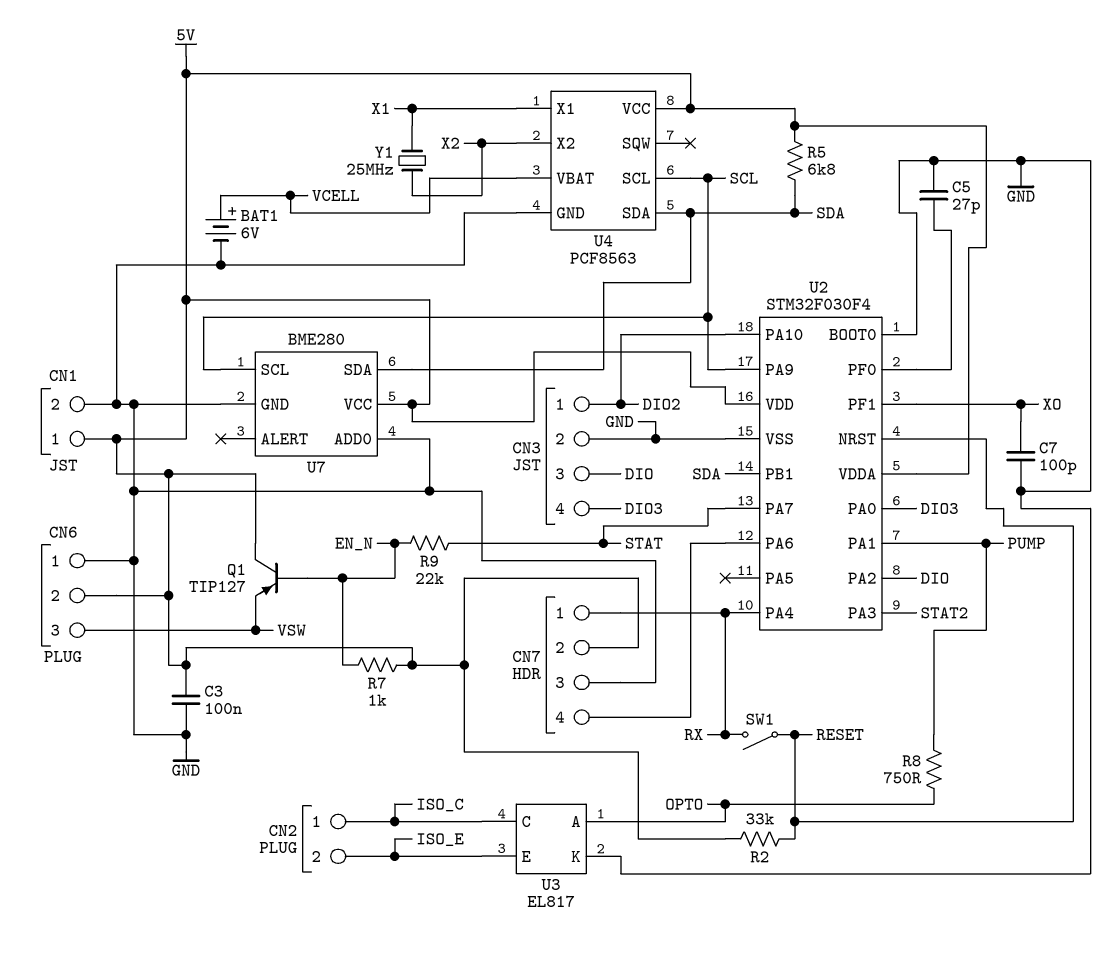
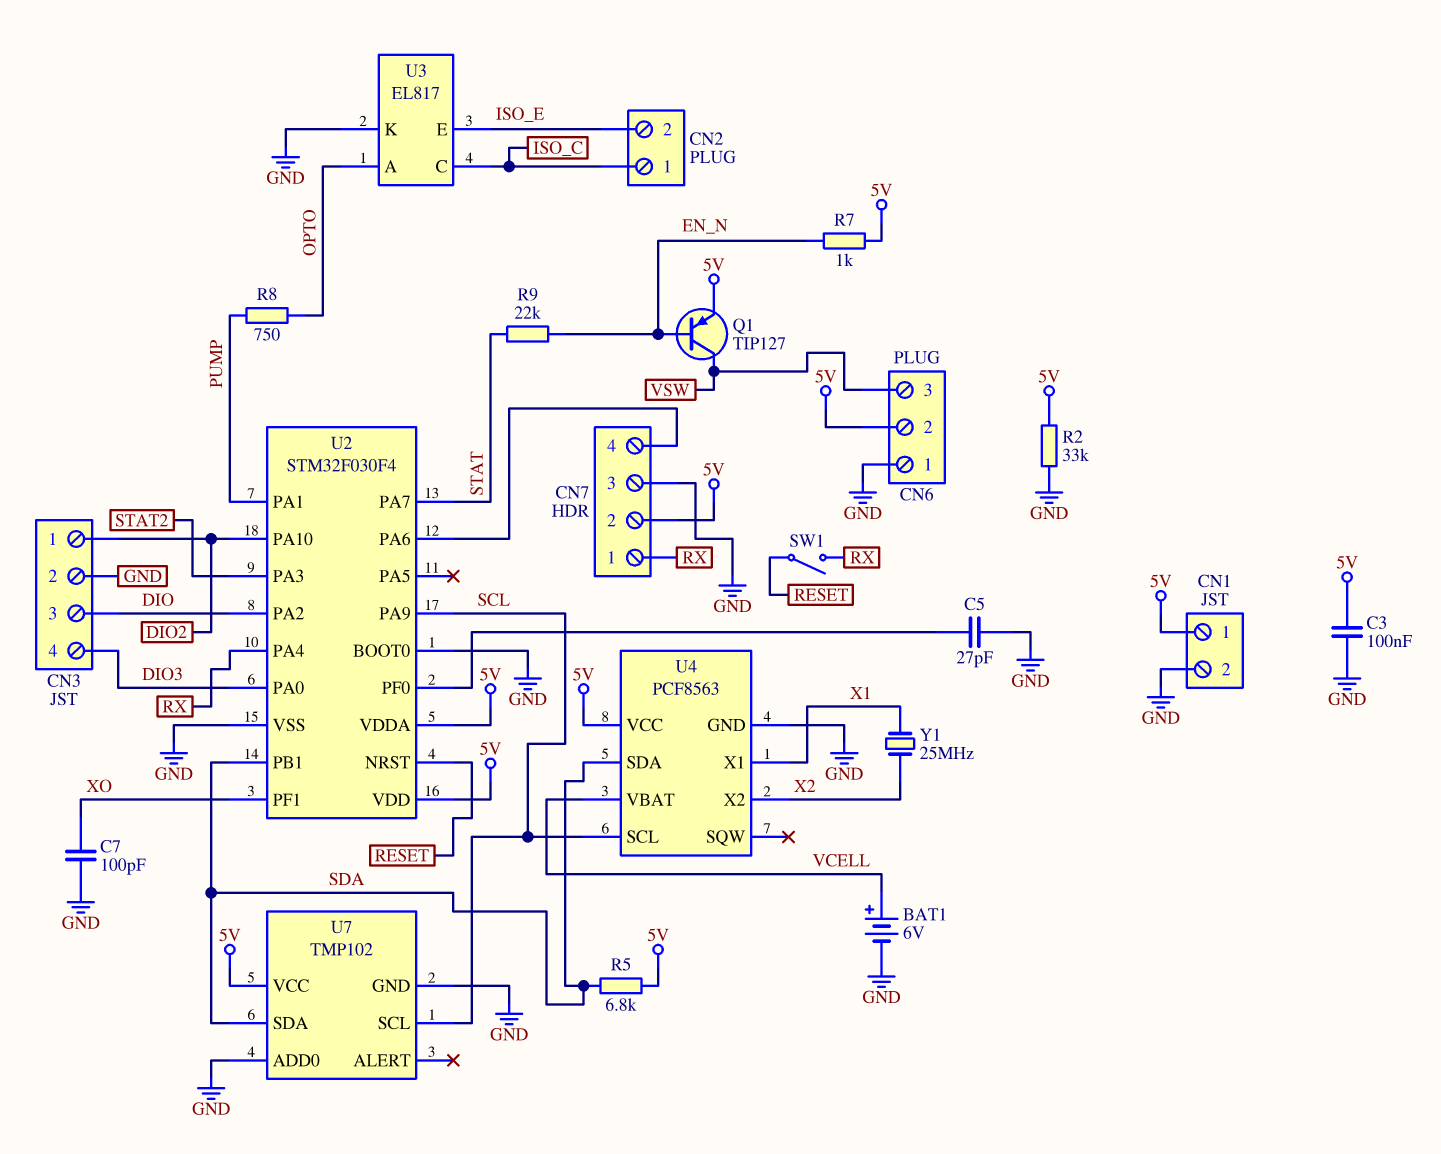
Q1: PNP TIP127 (B EN_N, C 5V, E VSW) -> PNP TIP127 (B EN_N, C VSW, E 5V)
R2: 33k (5V, RESET) -> 33k (5V, GND)
U7: BME280 -> TMP102

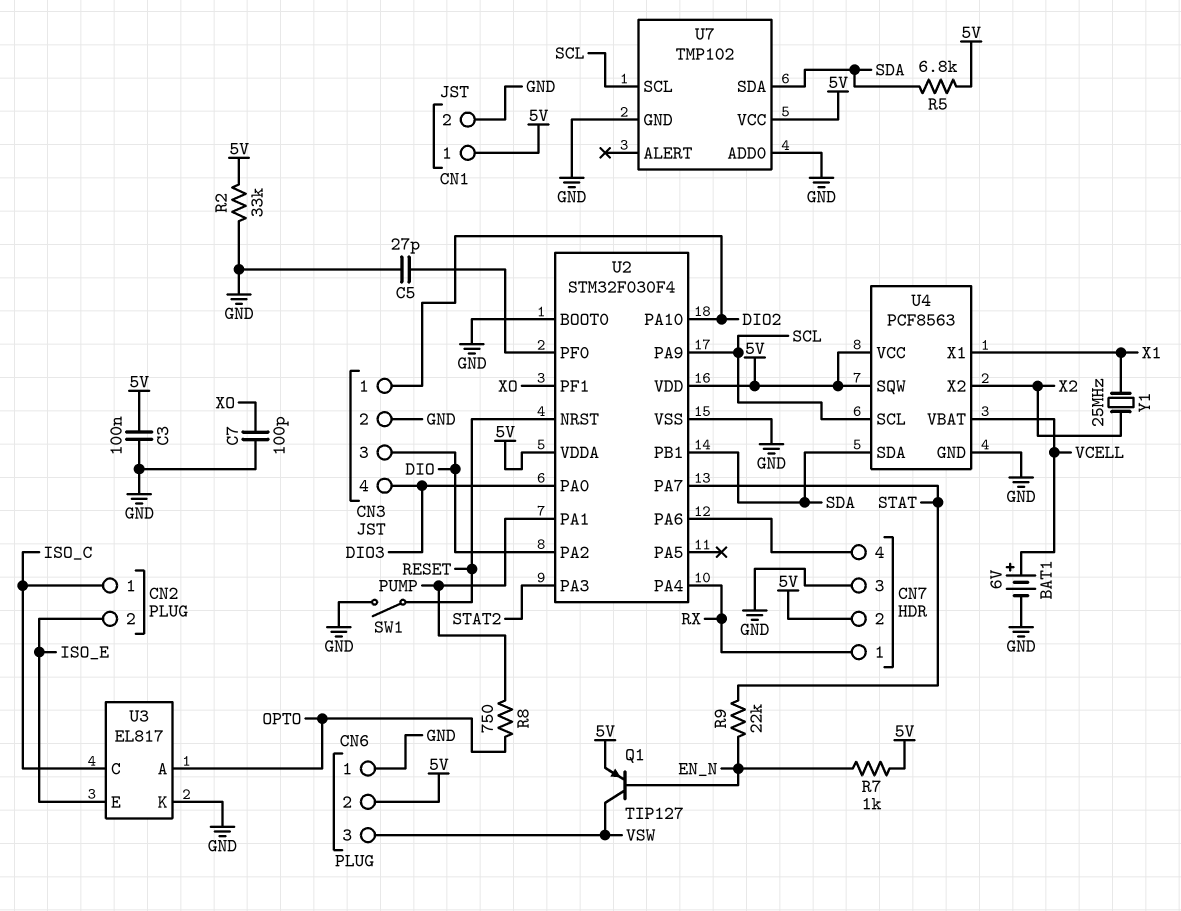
SW1: switch (RESET, RX) -> switch (GND, RESET)
U4 pin SQW: none -> 5V

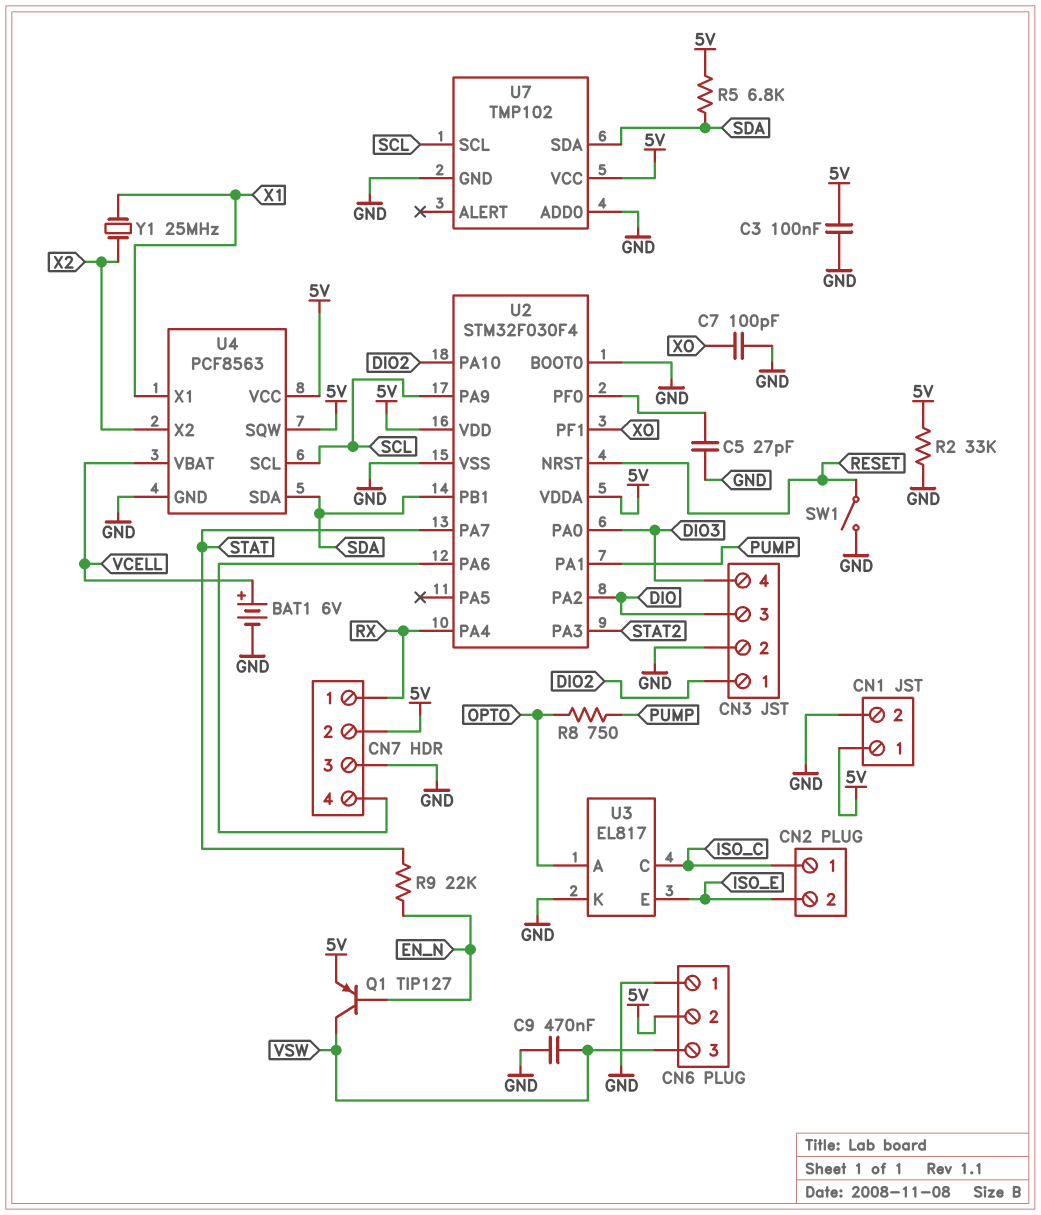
C9: none -> 470nF (GND, VSW)
R7: 1k (5V, EN_N) -> none

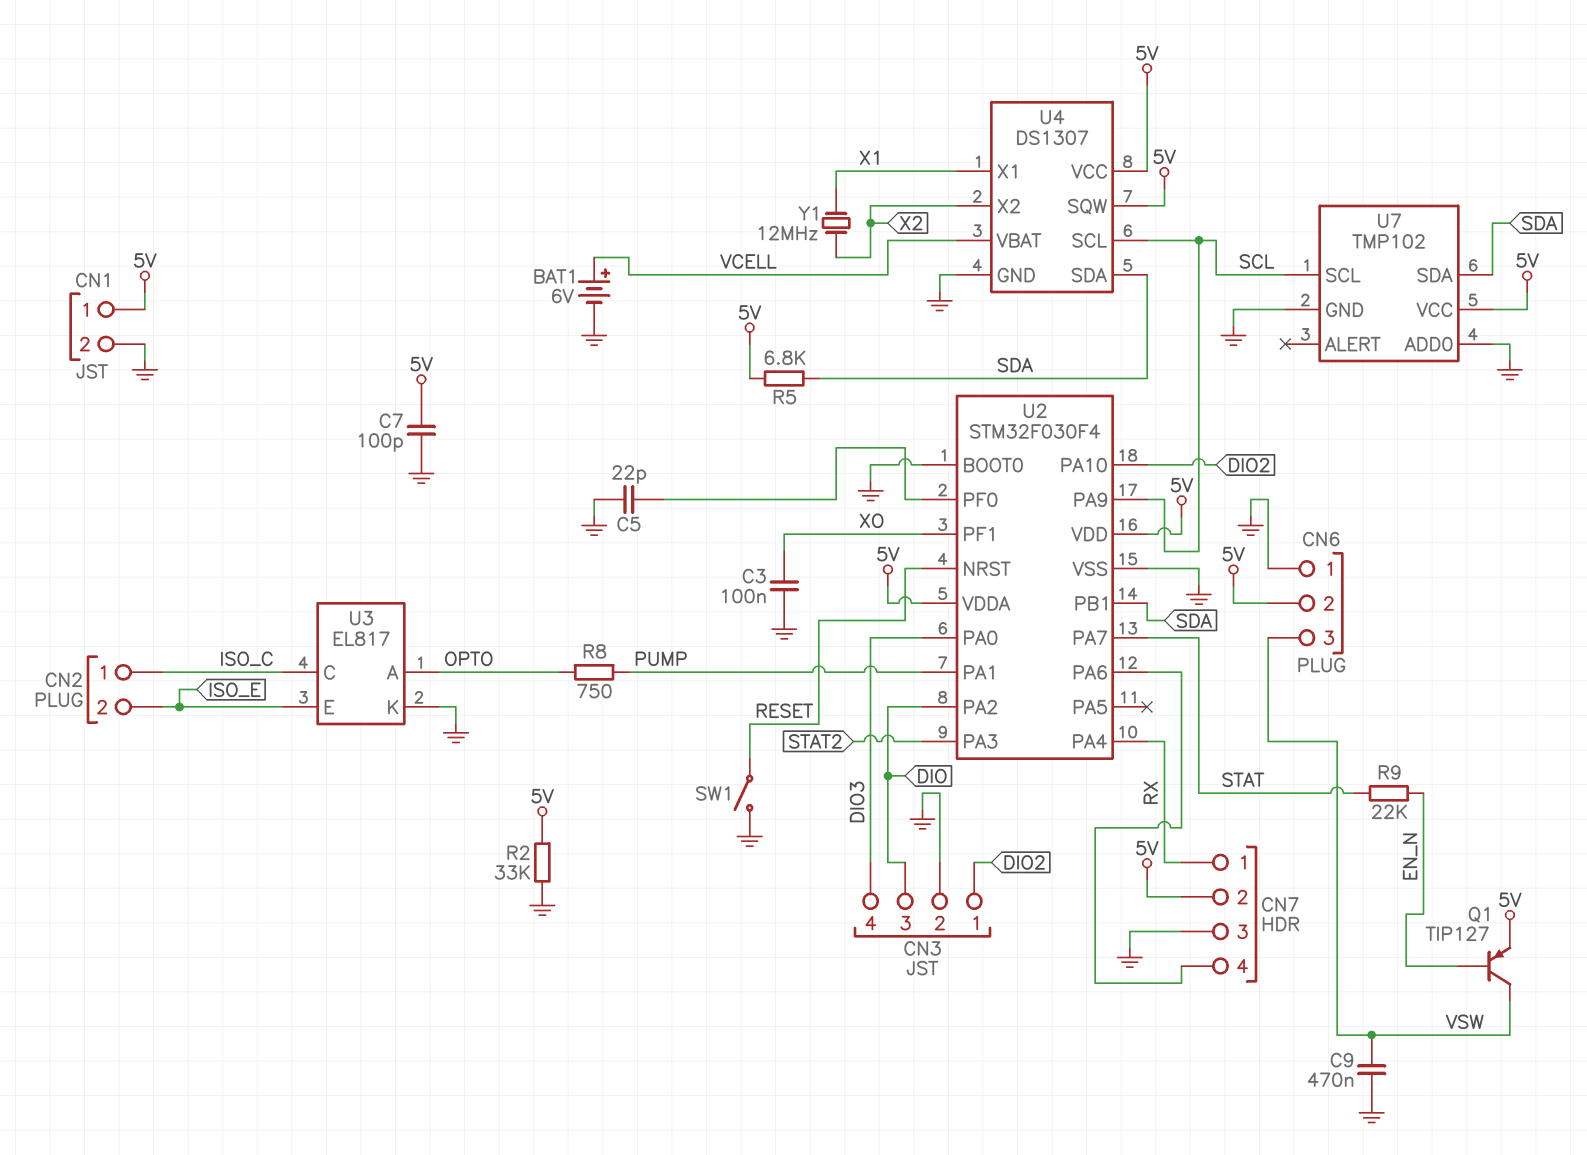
C3: 100nF (5V, GND) -> 100nF (GND, XO)
C5: 27pF (GND, U2/PF0) -> 22pF (GND, U2/PF0)
C7: 100pF (GND, XO) -> 100pF (5V, GND)
U4: PCF8563 -> DS1307
Y1: 25MHz (X1, X2) -> 12MHz (X1, X2)

